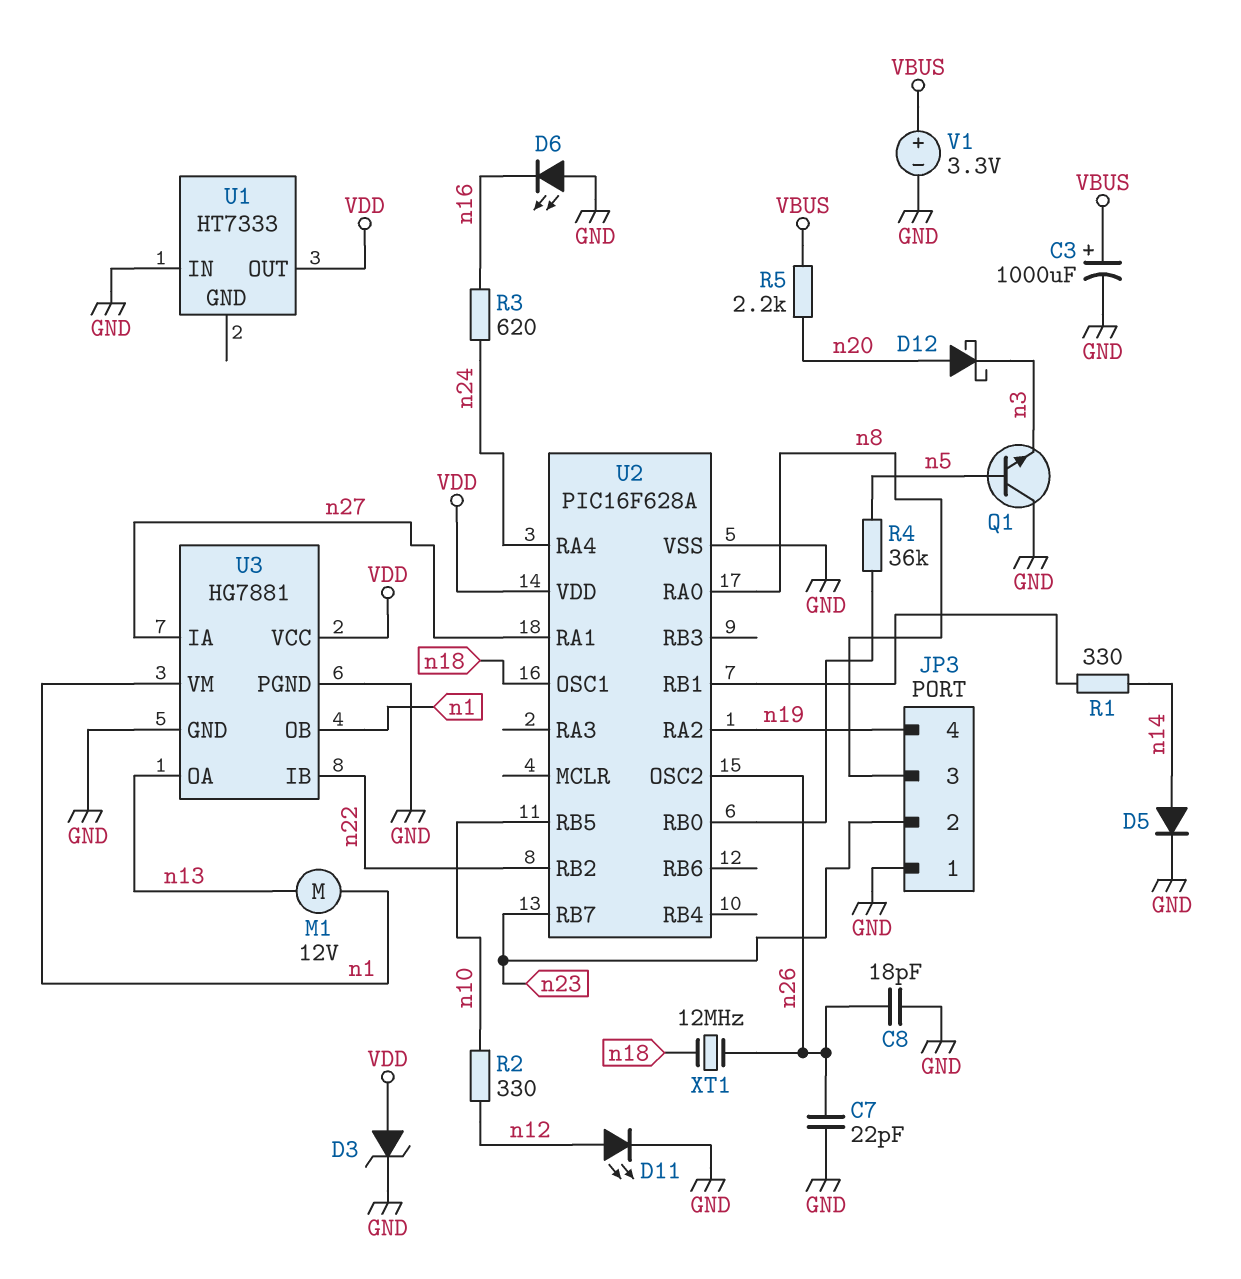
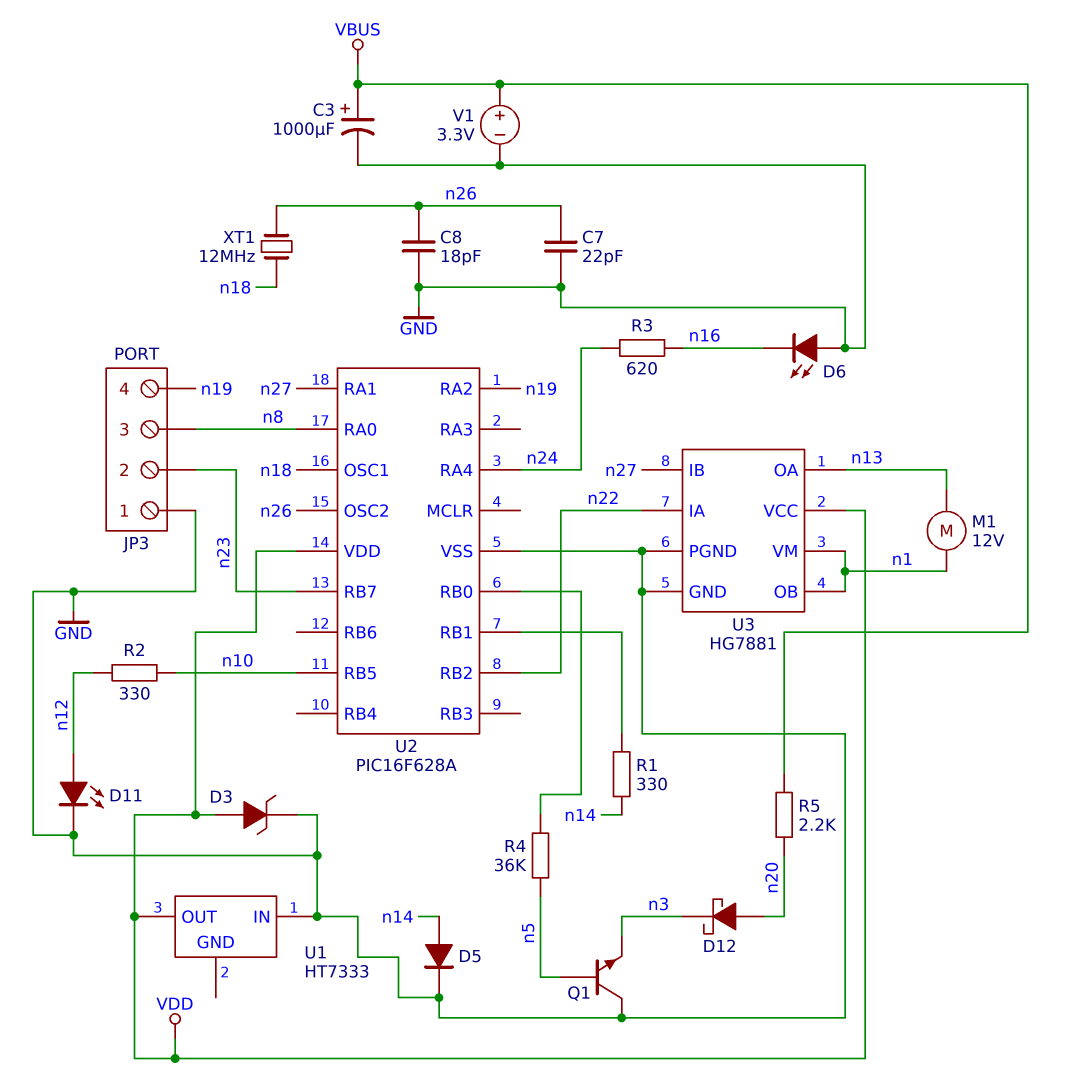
U3 pin IA: n27 -> n22
U3 pin IB: n22 -> n27

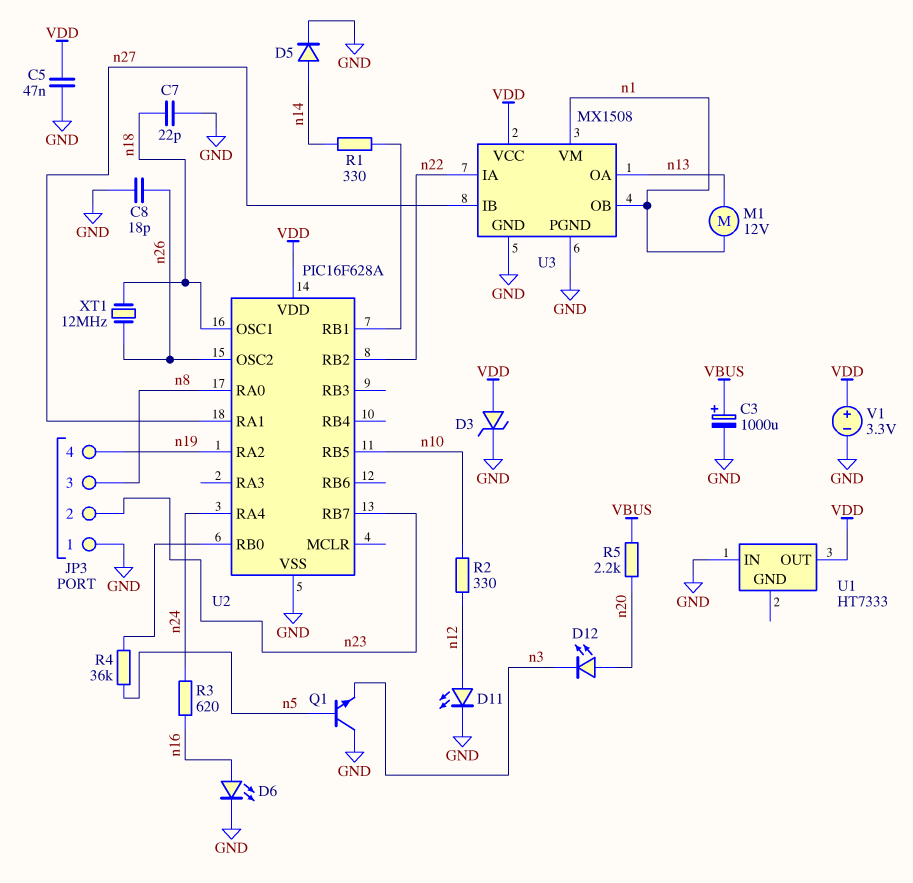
C5: none -> 47nF (GND, VDD)
C7: 22pF (GND, n26) -> 22pF (GND, n18)
D6: LED (A GND, K n16) -> LED (A n16, K GND)
D12: schottky (A n20, K n3) -> LED (A n20, K n3)
U3: HG7881 -> MX1508
V1: 3.3V (plus VBUS, minus GND) -> 3.3V (plus VDD, minus GND)

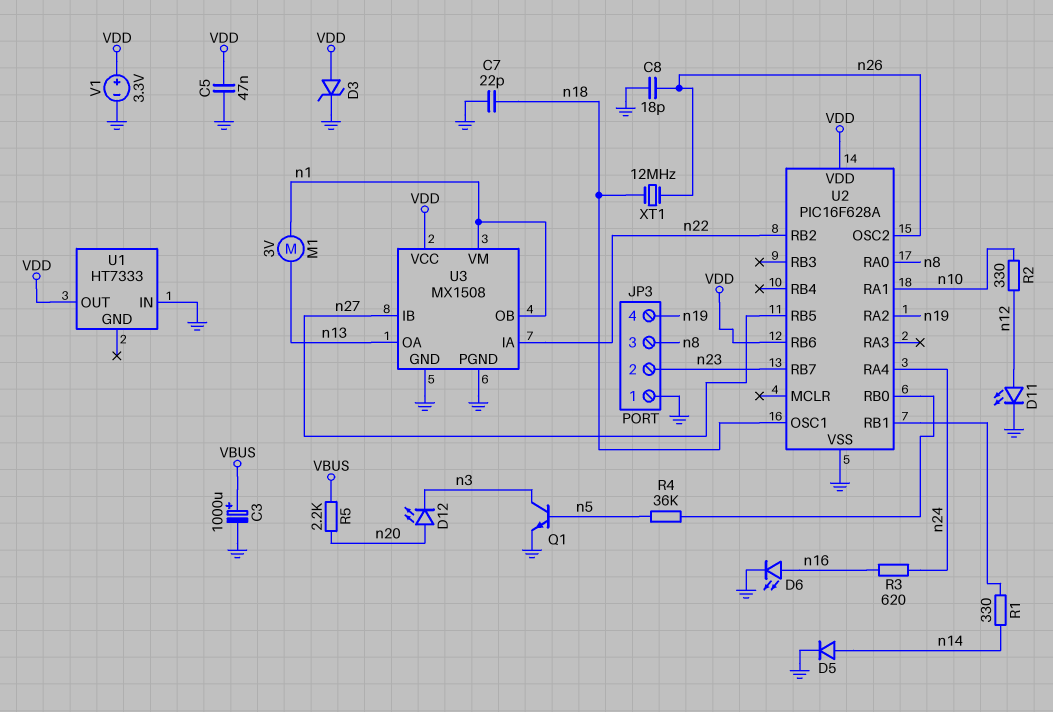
M1: motor 12V (n1, n13) -> motor 3V (n1, n13)
Q1: NPN (B n5, C GND, E n3) -> NPN (B n5, C n3, E GND)
U2 pin RA1: n27 -> n10
U2 pin RB5: n10 -> n27
U2 pin RB6: none -> VDD

